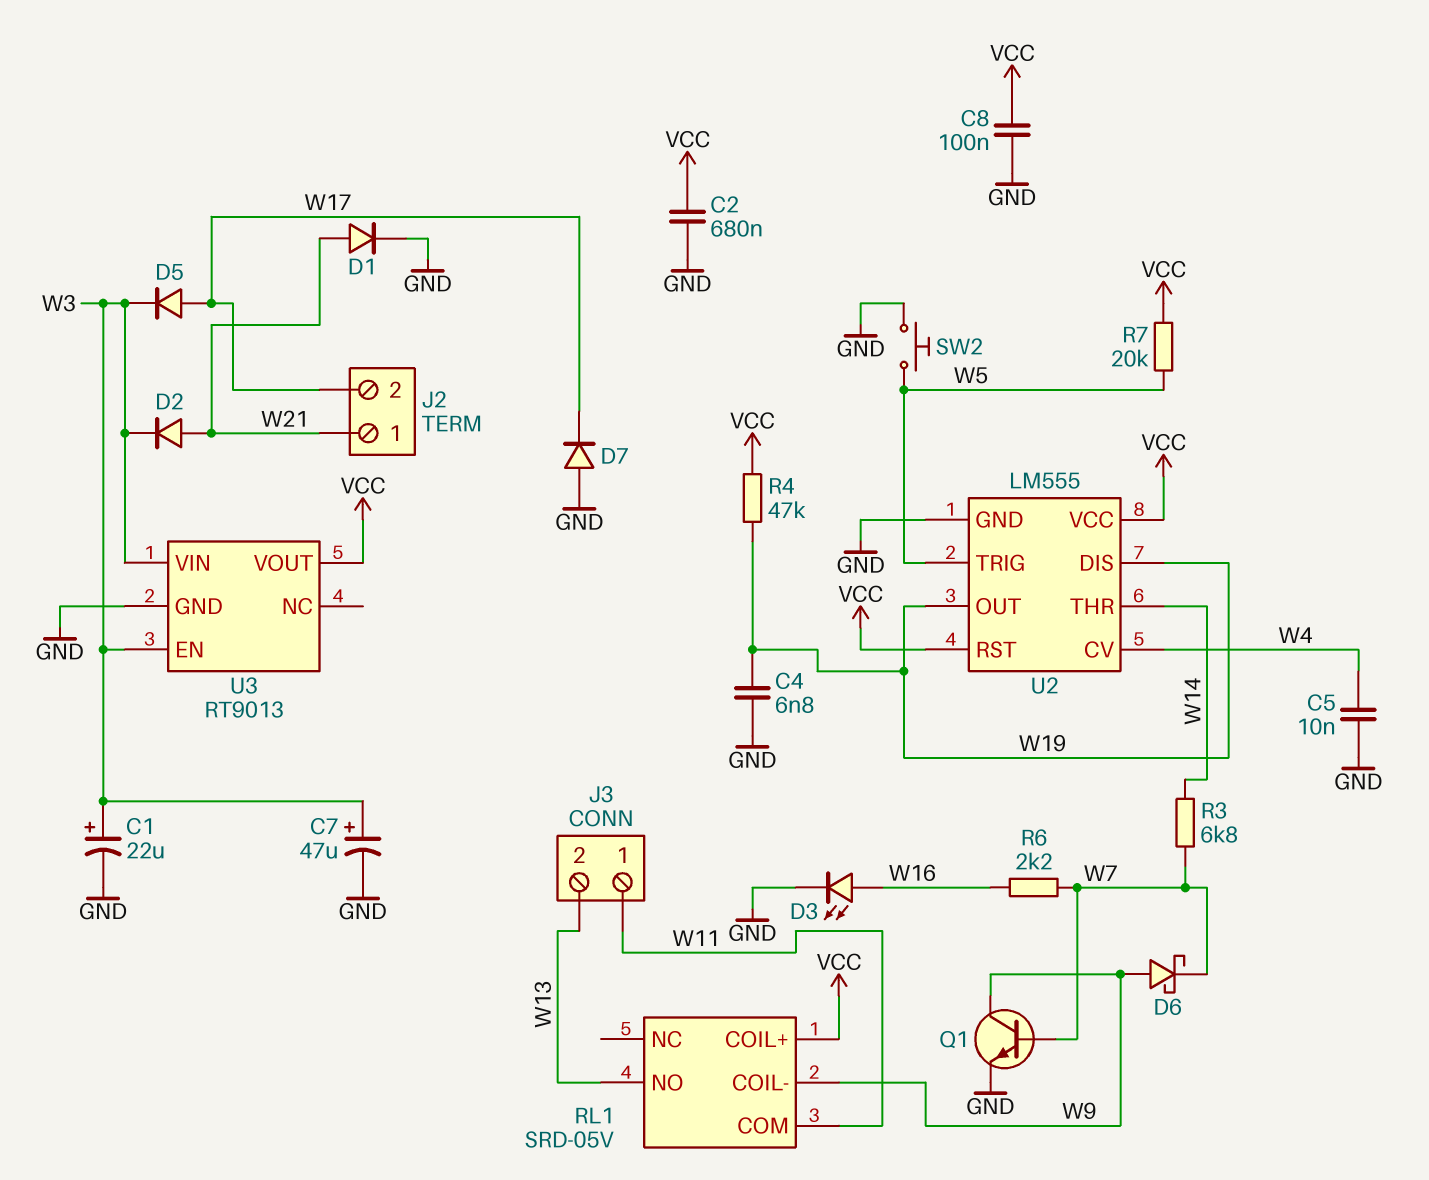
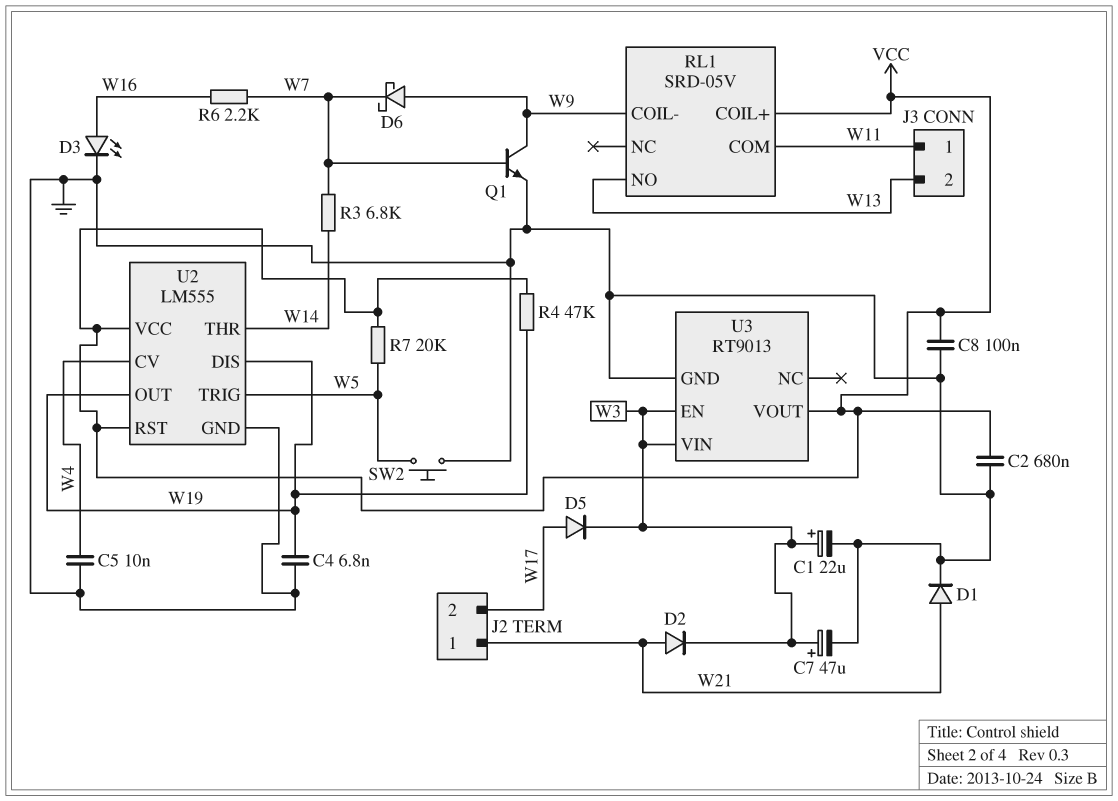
D7: diode (A GND, K W17) -> none

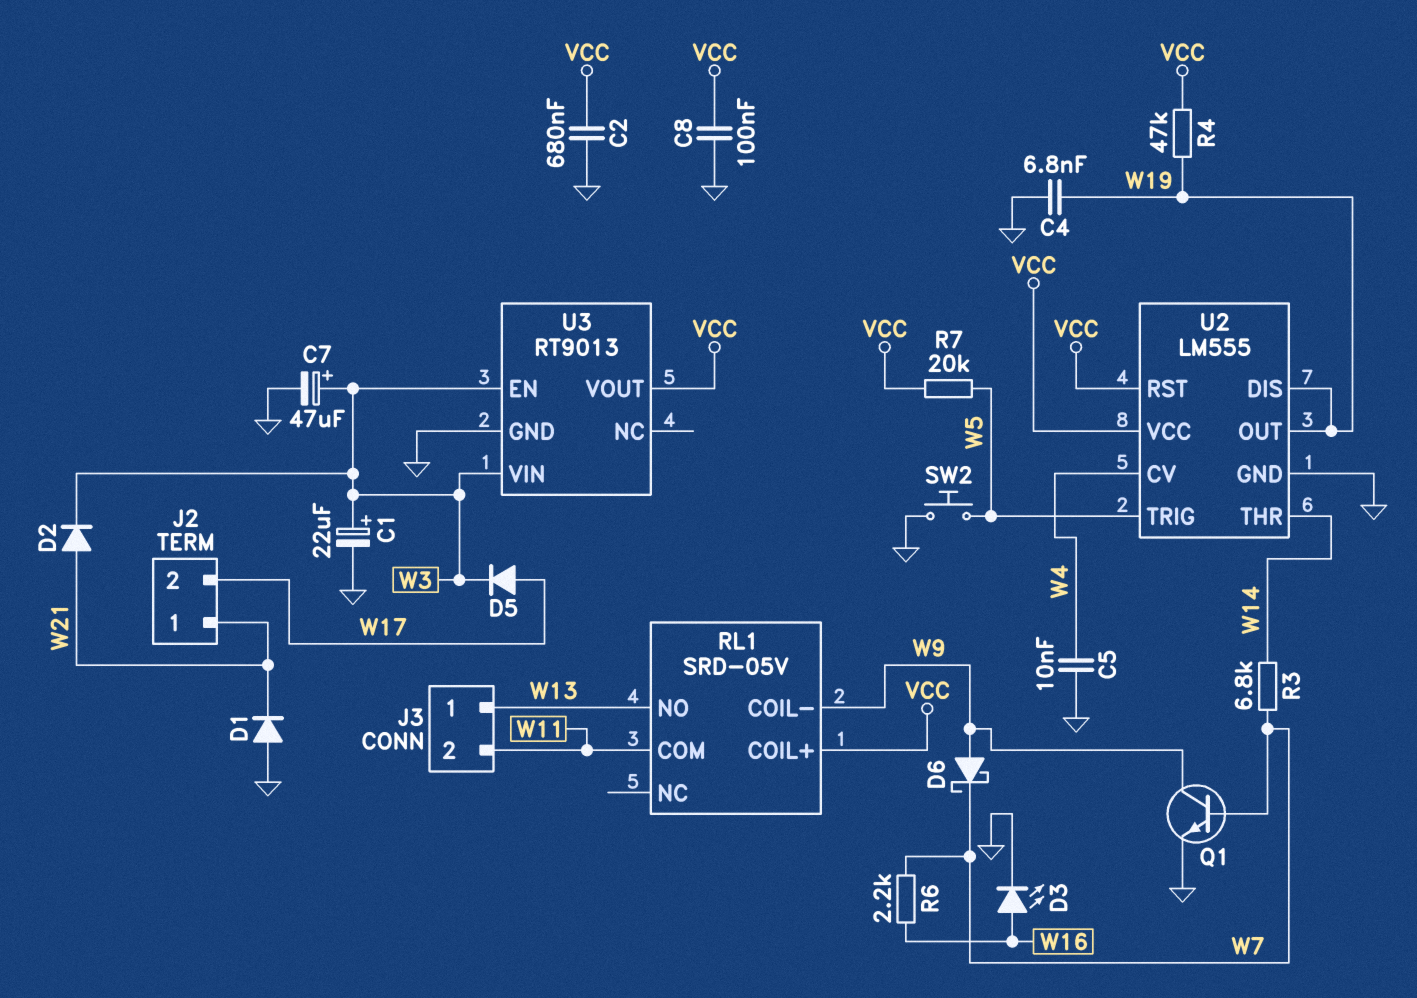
D1: diode (A W21, K GND) -> diode (A GND, K W21)
J3 pin 1: W11 -> W13
J3 pin 2: W13 -> W11

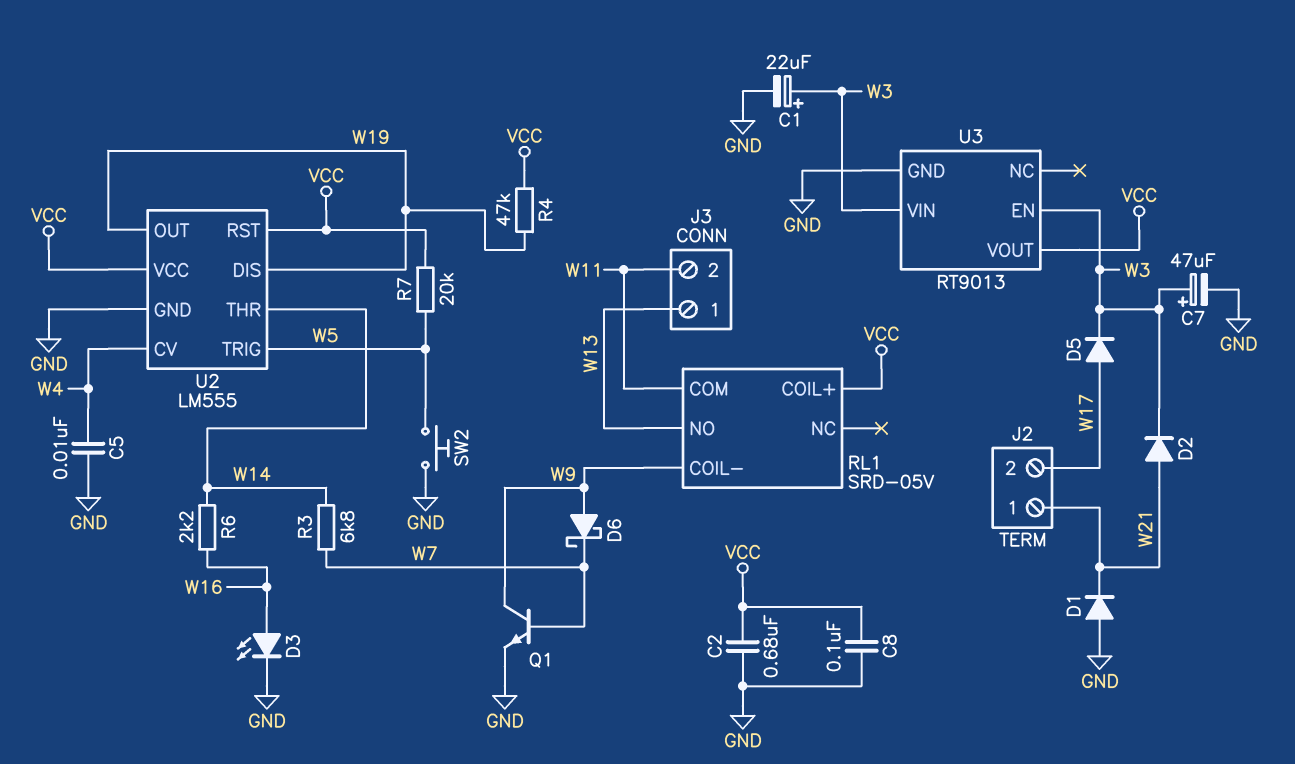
C4: 6.8nF (GND, W19) -> none
R6: 2.2k (W7, W16) -> 2.2k (W14, W16)

